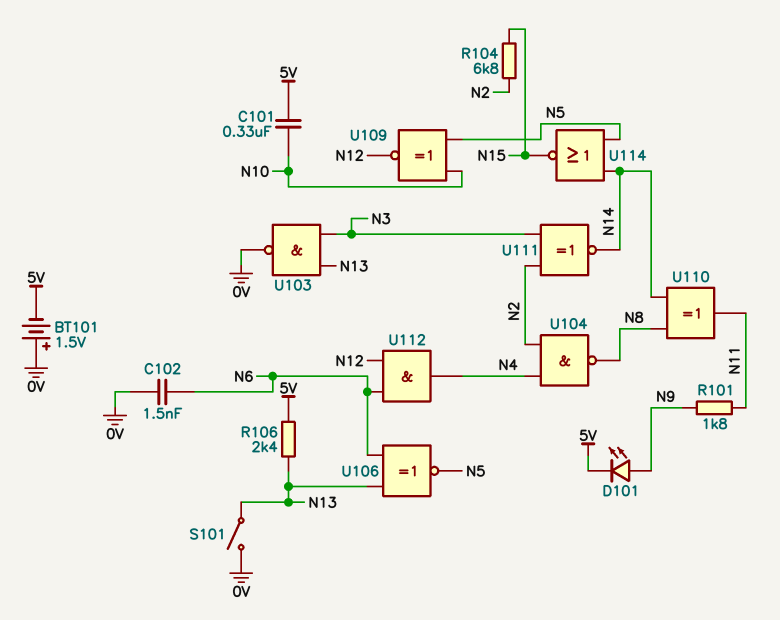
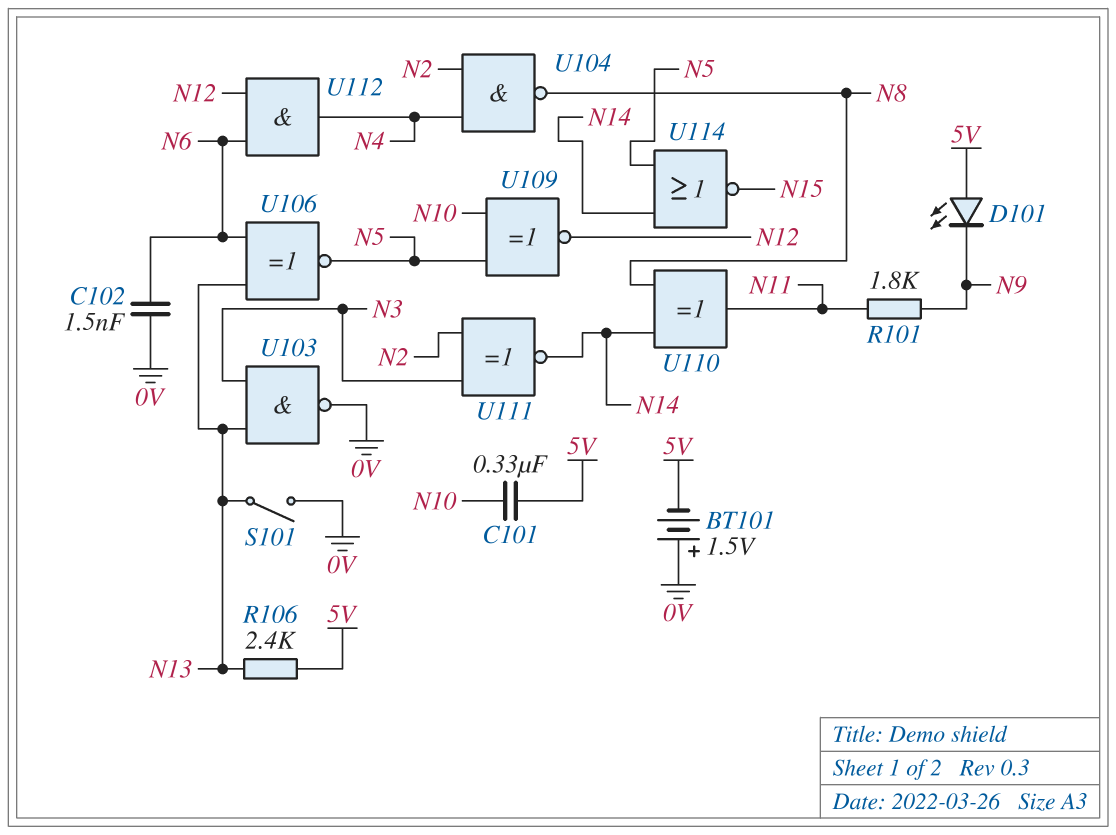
D101: LED (A N9, K 5V) -> LED (A 5V, K N9)
R104: 6.8k (N2, N15) -> none

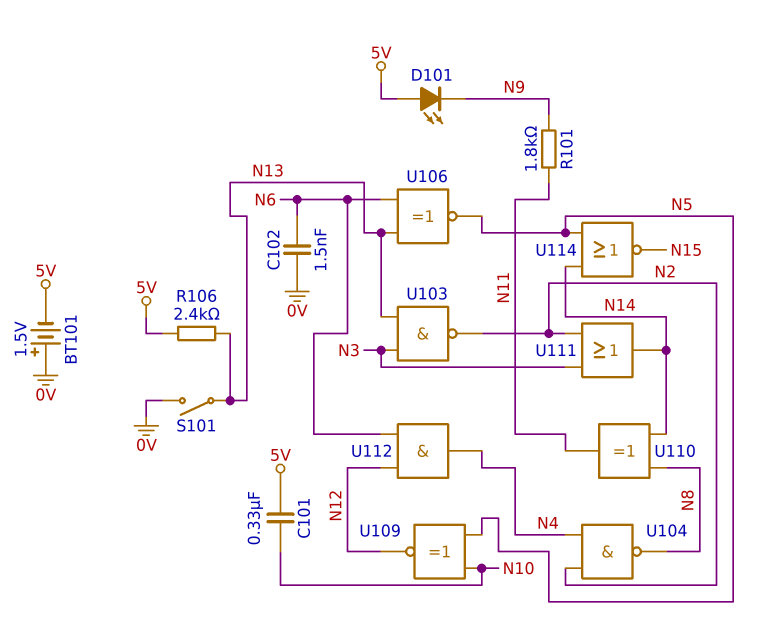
U103: NAND (in N3, in N13, out 0V) -> NAND (in N3, in N13, out N2)
U111: XNOR (in N2, in N3, out N14) -> OR (in N2, in N3, out N14)

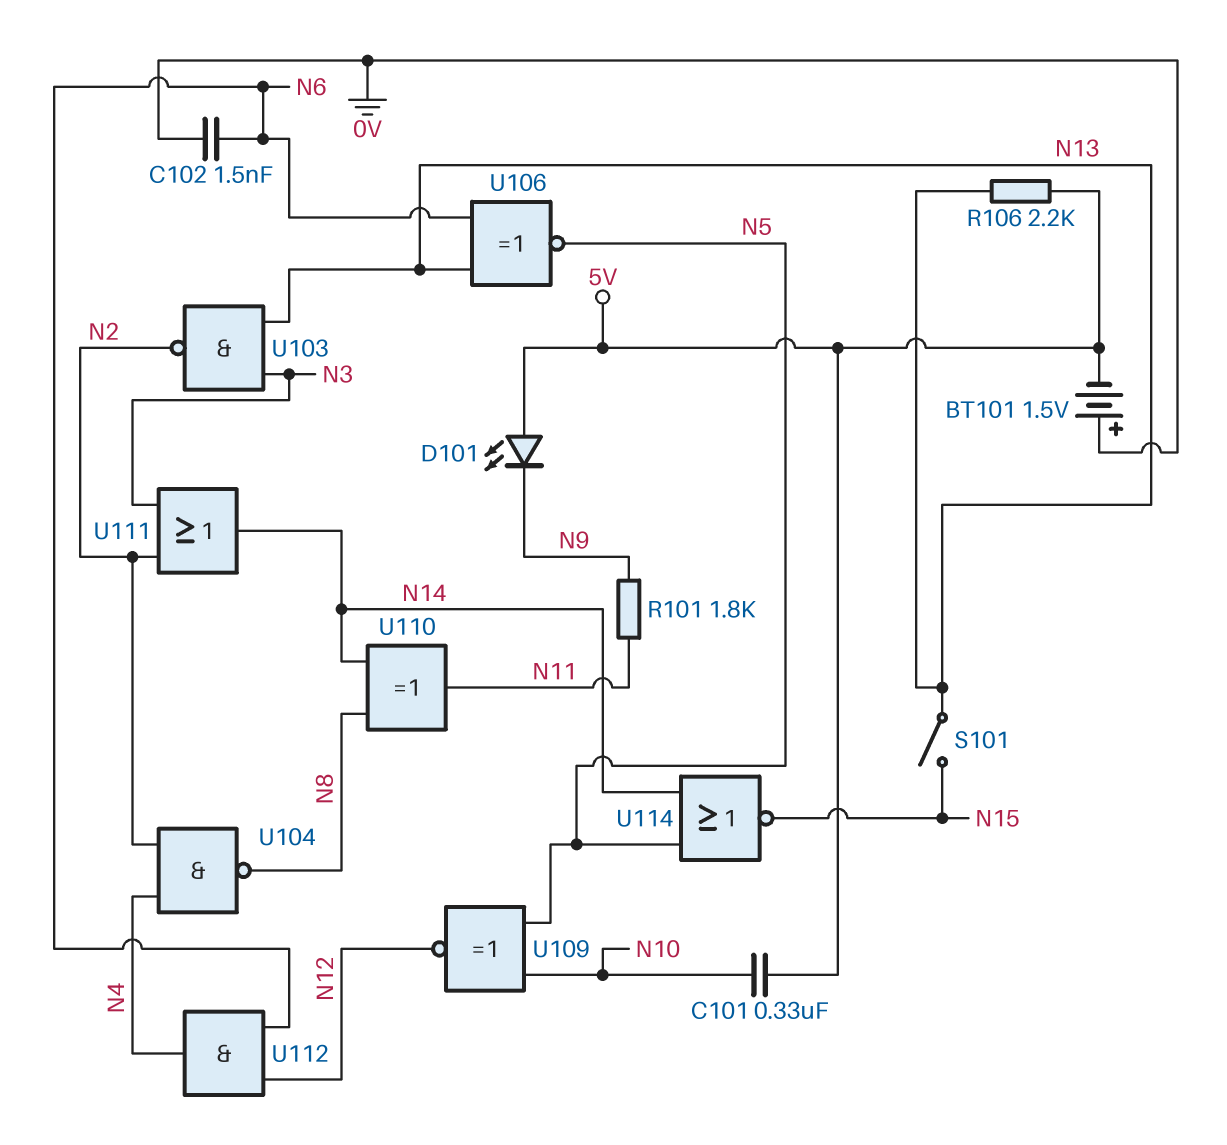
R106: 2.4k (5V, N13) -> 2.2k (5V, N13)
S101: switch (0V, N13) -> switch (N13, N15)

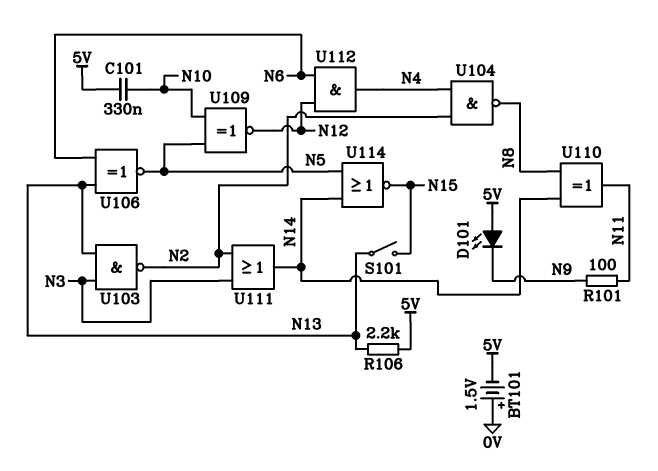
C102: 1.5nF (0V, N6) -> none
R101: 1.8k (N9, N11) -> 100 (N9, N11)

